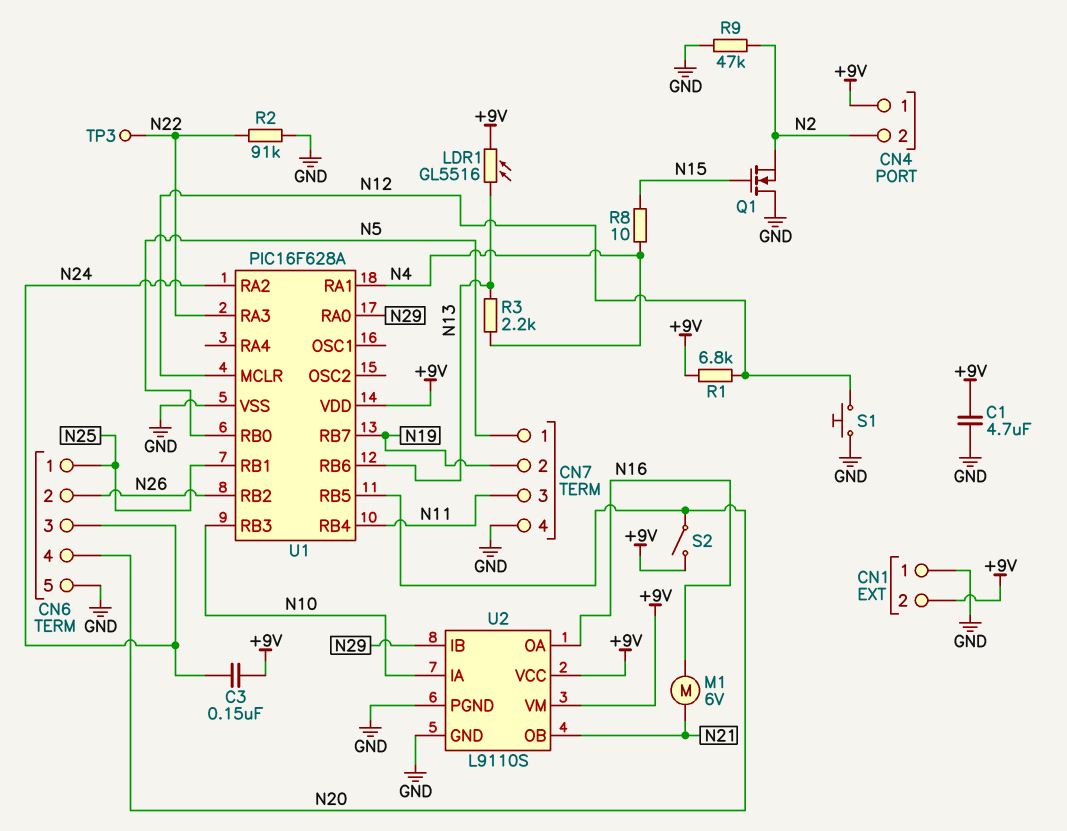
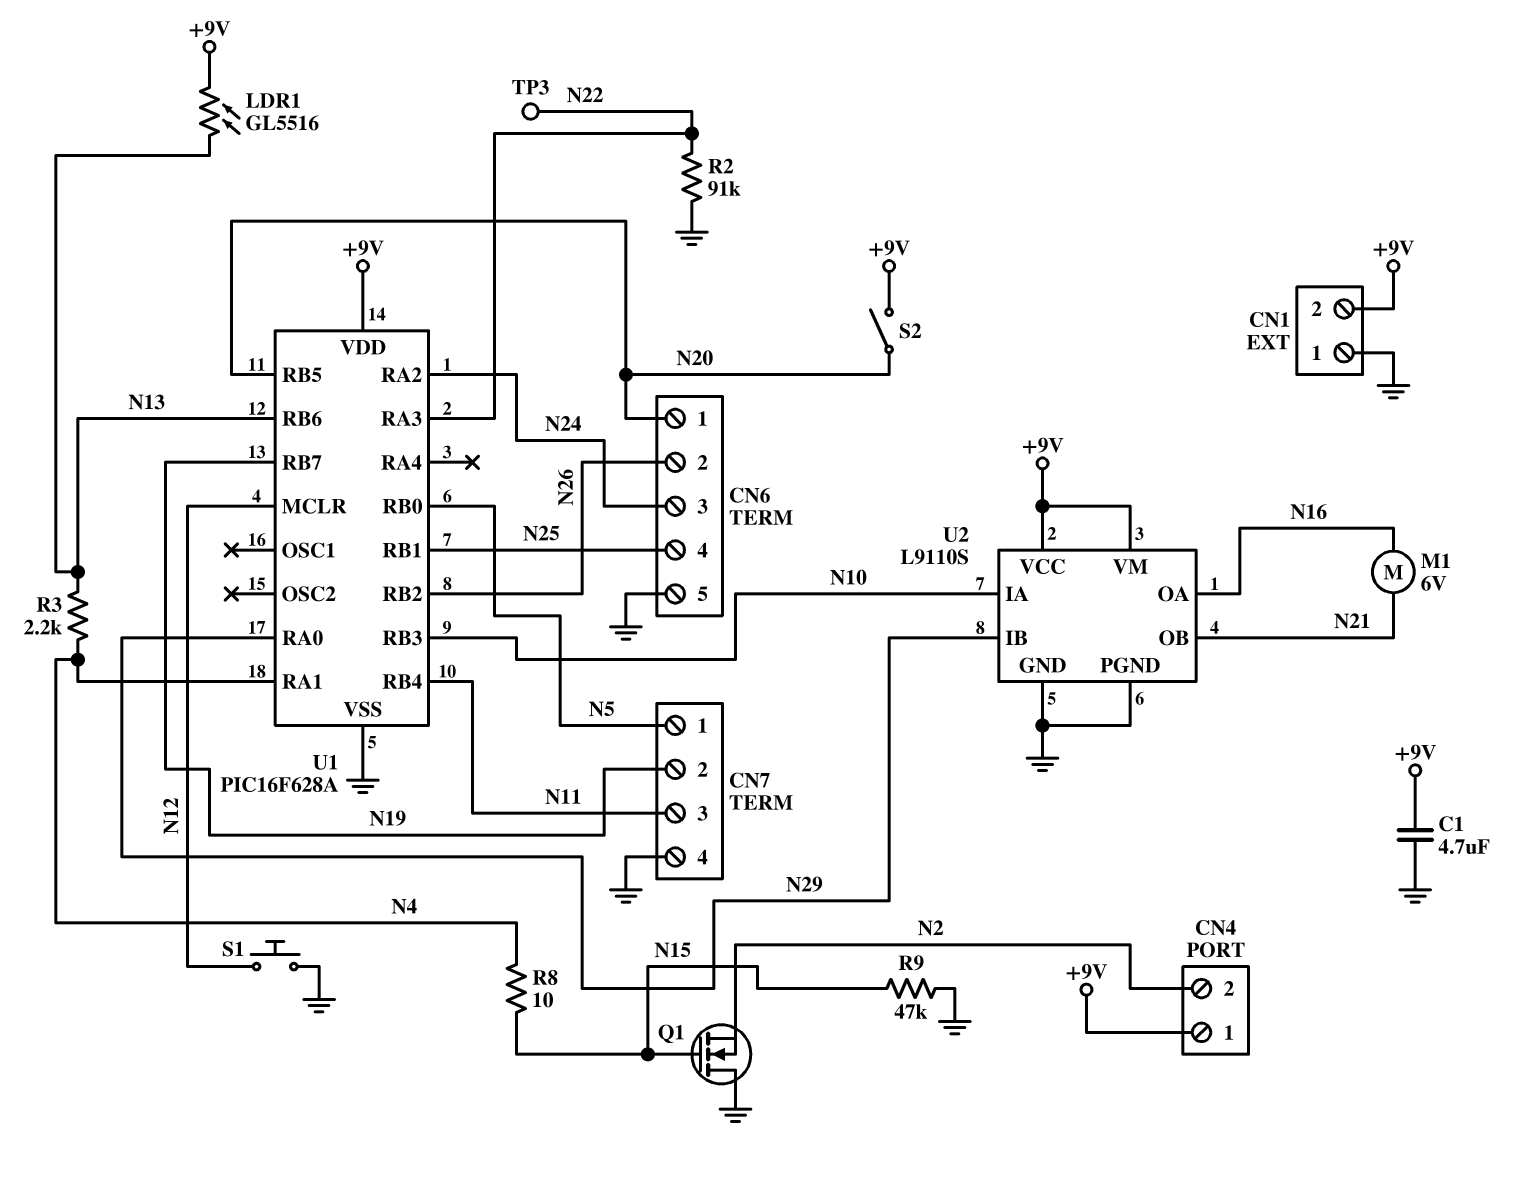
C3: 150nF (+9V, N24) -> none
CN6 pin 1: N25 -> N20
CN6 pin 4: N20 -> N25
R1: 6.8k (+9V, N12) -> none
R9: 47k (GND, N2) -> 47k (GND, N15)

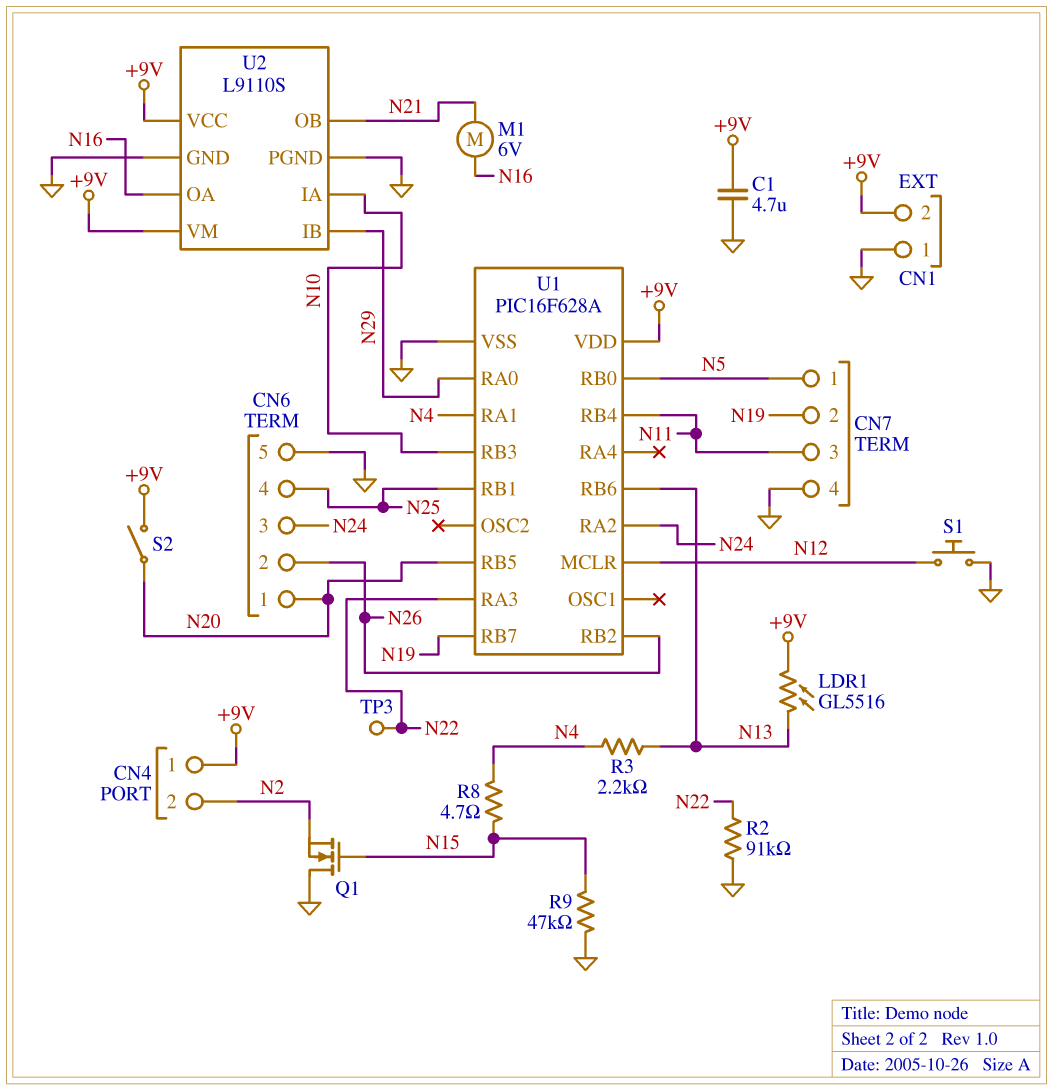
R8: 10 (N4, N15) -> 4.7 (N4, N15)

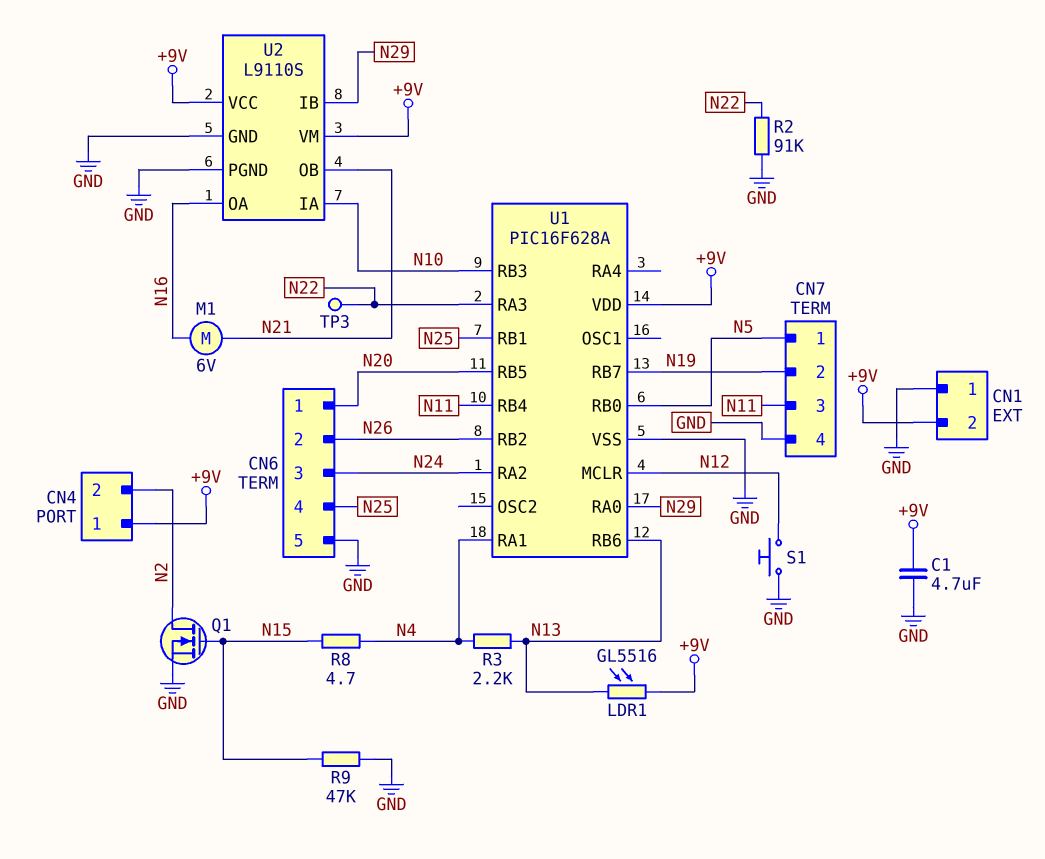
Q1: NMOS (G N15, D GND, S N2) -> NMOS (G N15, D N2, S GND)
S2: switch (+9V, N20) -> none

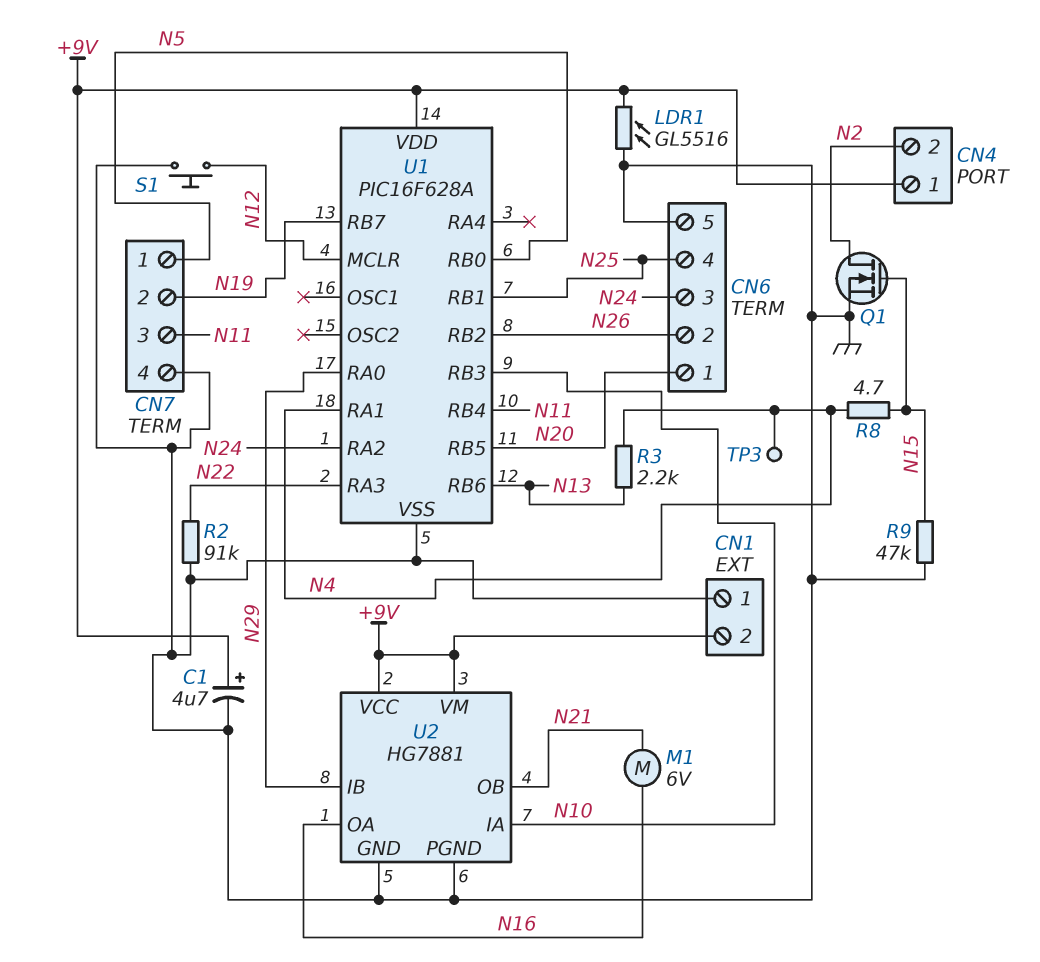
C1: 4.7uF (+9V, GND) -> 4.7uF (plus +9V, minus GND)
LDR1: GL5516 (+9V, N13) -> GL5516 (+9V, GND)
TP3: test point (N22) -> test point (N4)
U2: L9110S -> HG7881

